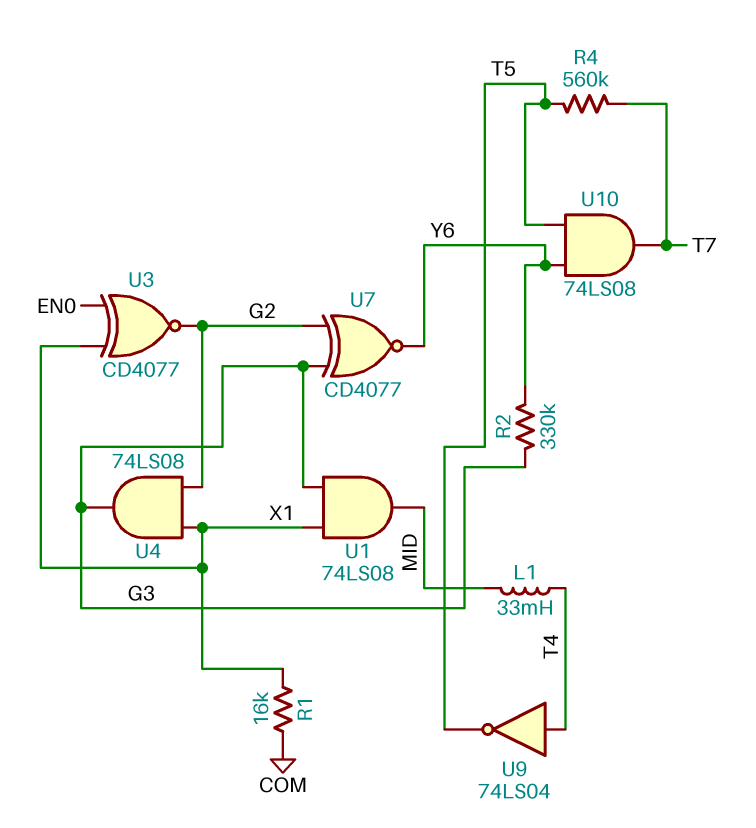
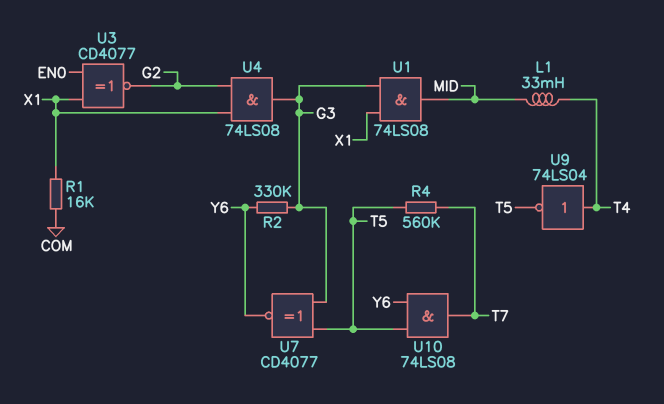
U7: XNOR CD4077 (in G2, in G3, out Y6) -> XNOR CD4077 (in G3, in T5, out Y6)

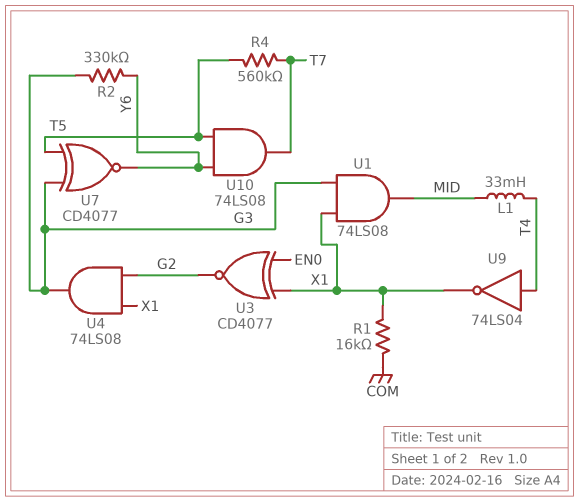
U9: NOT 74LS04 (in T4, out T5) -> NOT 74LS04 (in T4, out X1)

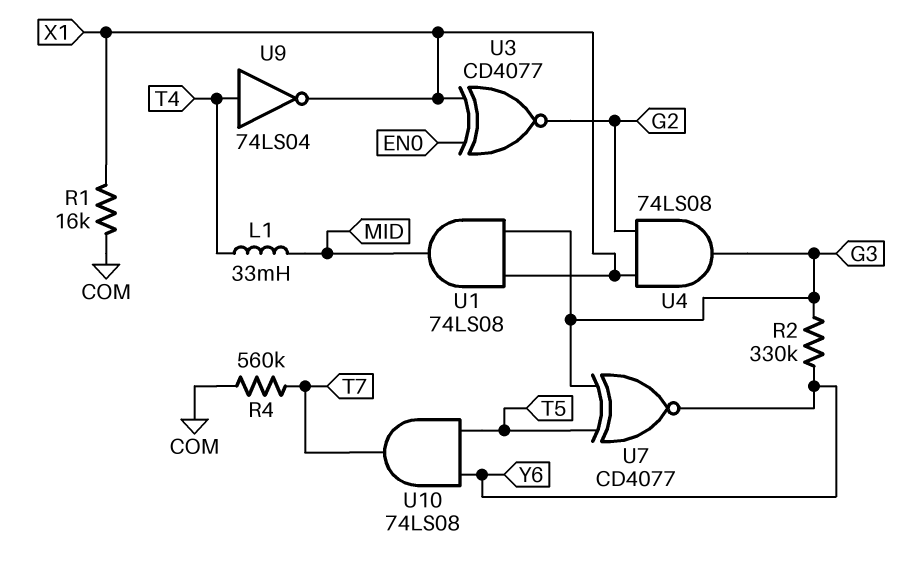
R4: 560k (T5, T7) -> 560k (COM, T7)

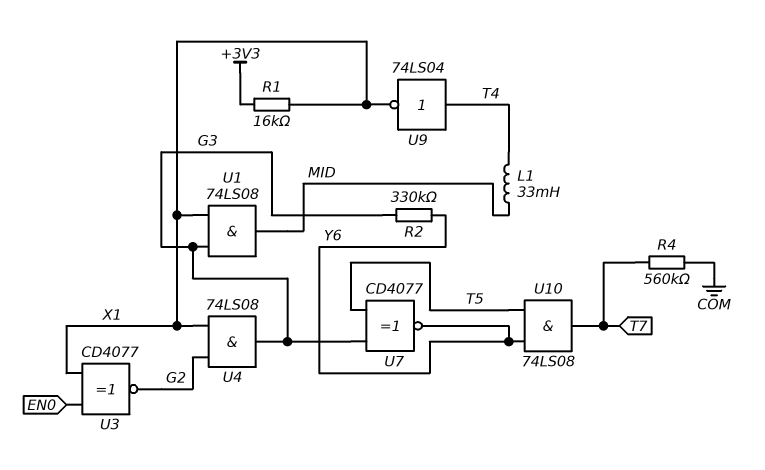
R1: 16k (COM, X1) -> 16k (+3V3, X1)

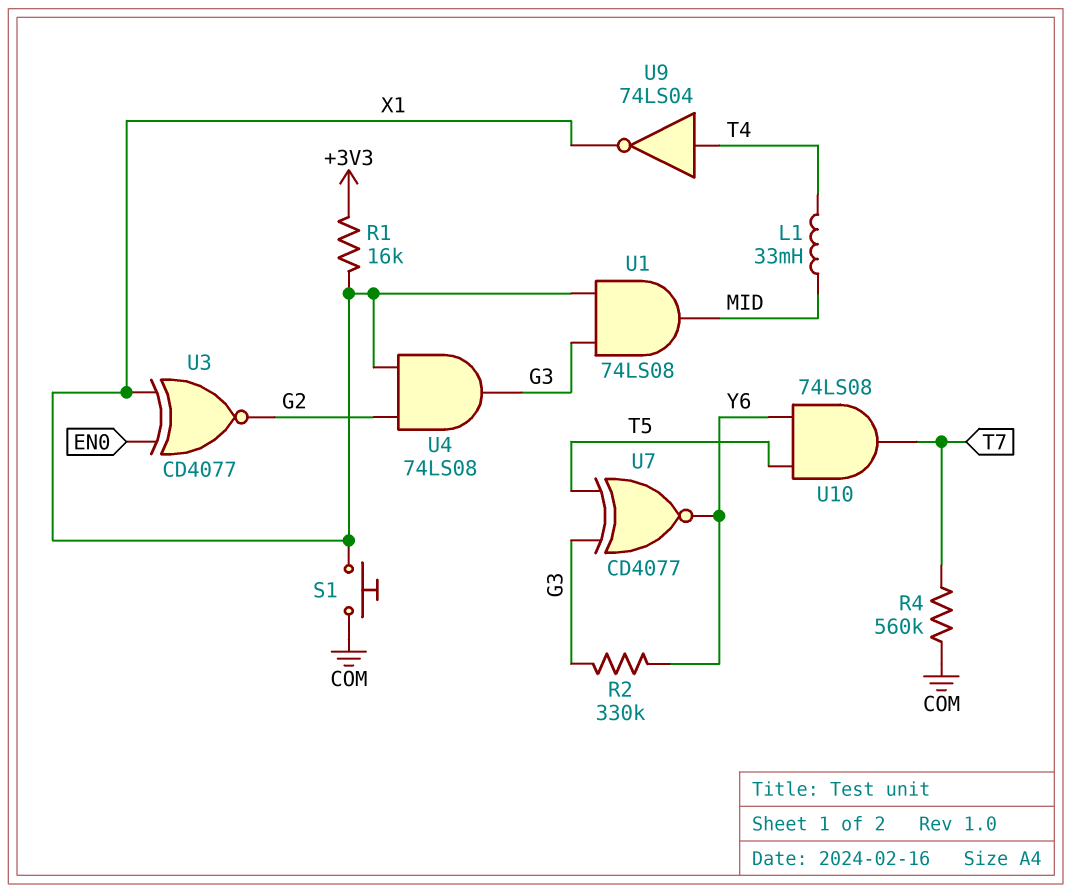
S1: none -> button (COM, X1)

